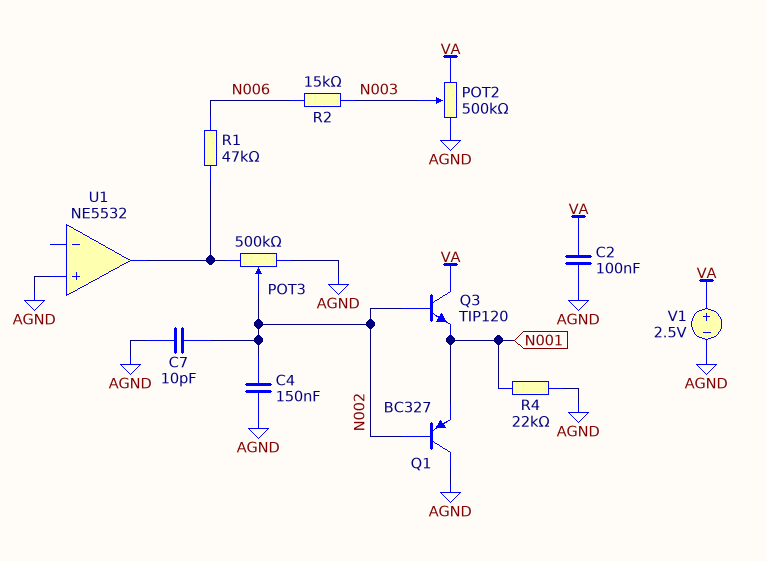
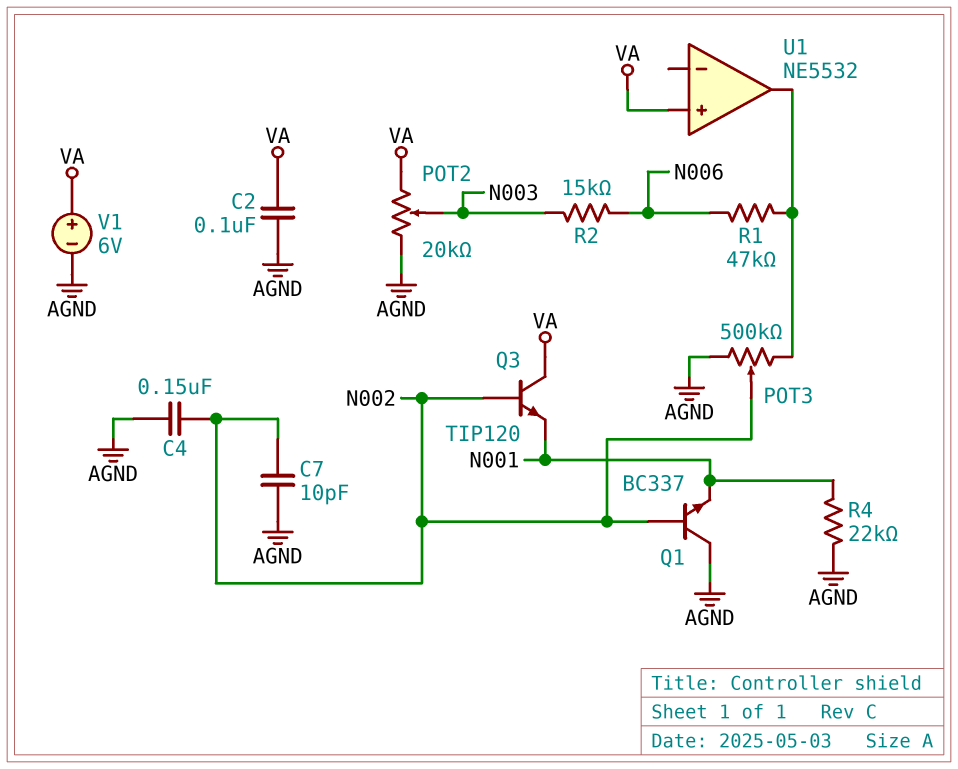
POT2: 500k (AGND, VA, wiper N003) -> 20k (AGND, VA, wiper N003)
Q1: PNP BC327 (B N002, C AGND, E N001) -> NPN BC337 (B N002, C AGND, E N001)
U1 pin in+: AGND -> VA
V1: 2.5V (plus VA, minus AGND) -> 6V (plus VA, minus AGND)

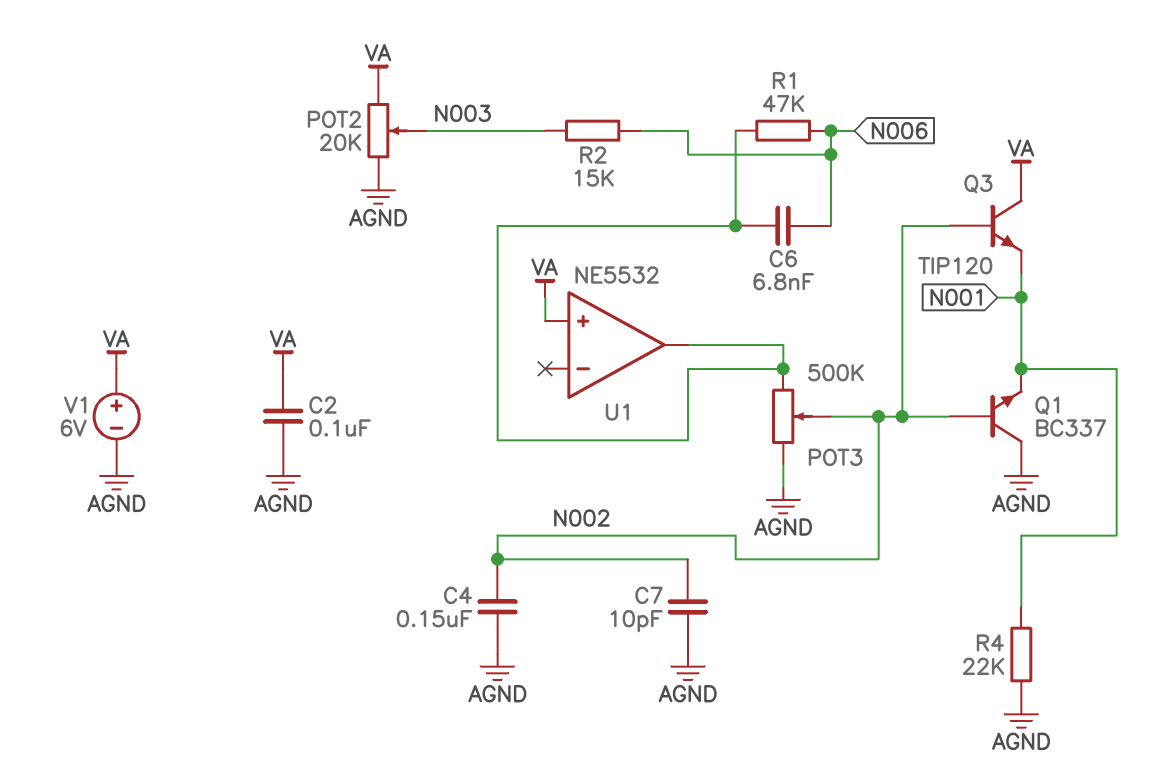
C6: none -> 6.8nF (N006, U1/out)

